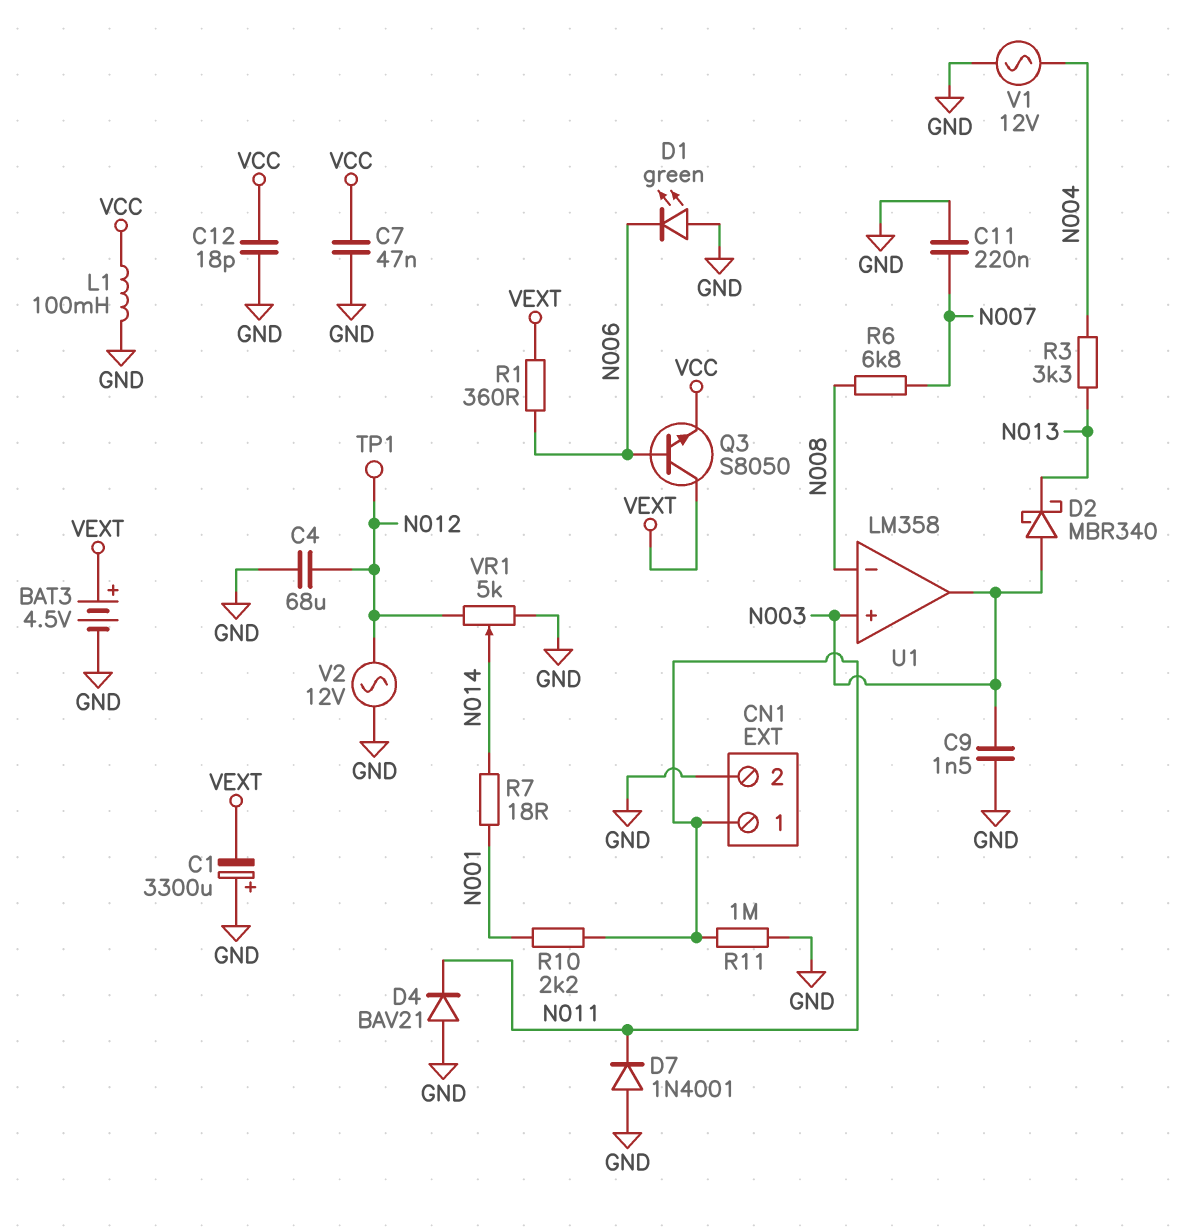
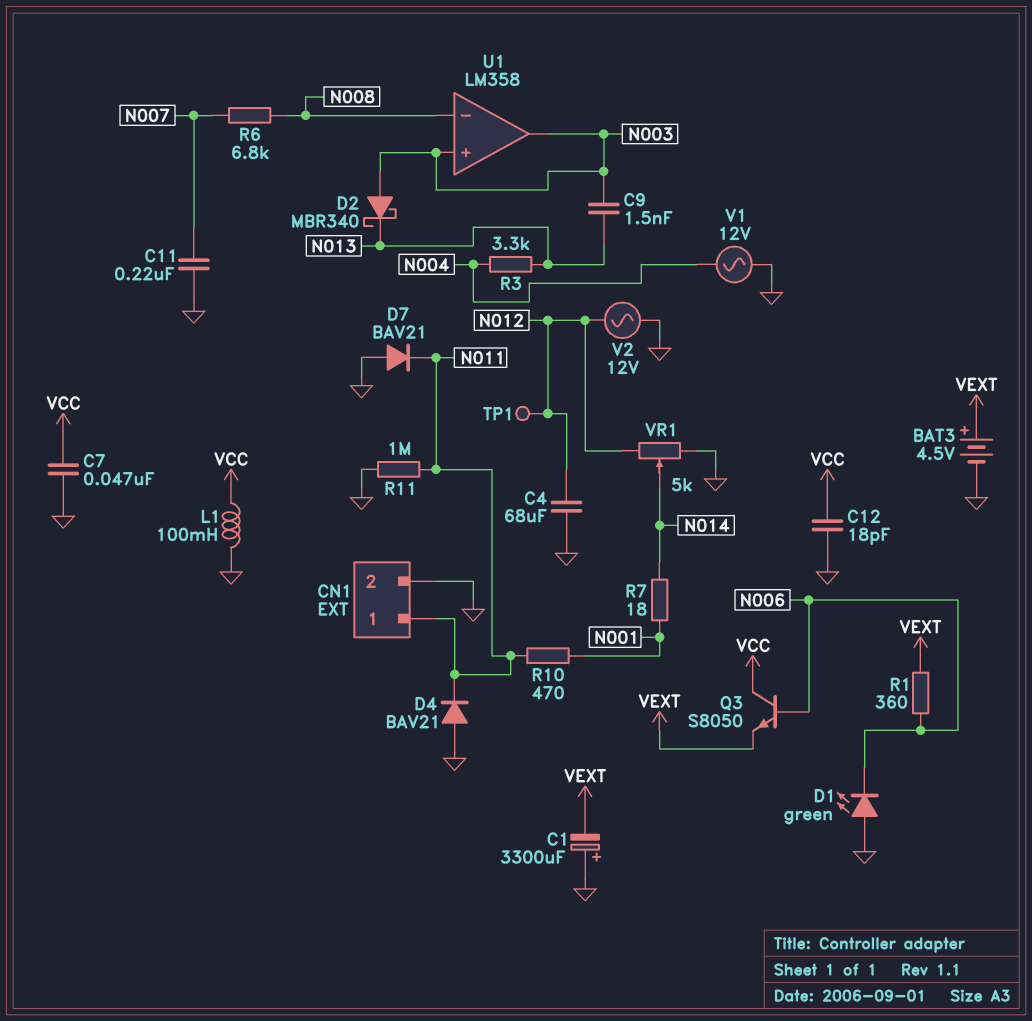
C9: 1.5nF (GND, N003) -> 1.5nF (N003, N013)
D7: diode 1N4001 (A GND, K N011) -> diode BAV21 (A GND, K N011)
Q3: NPN S8050 (B N006, C VEXT, E VCC) -> NPN S8050 (B N006, C VCC, E VEXT)
R10: 2.2k (N001, N011) -> 470 (N001, N011)

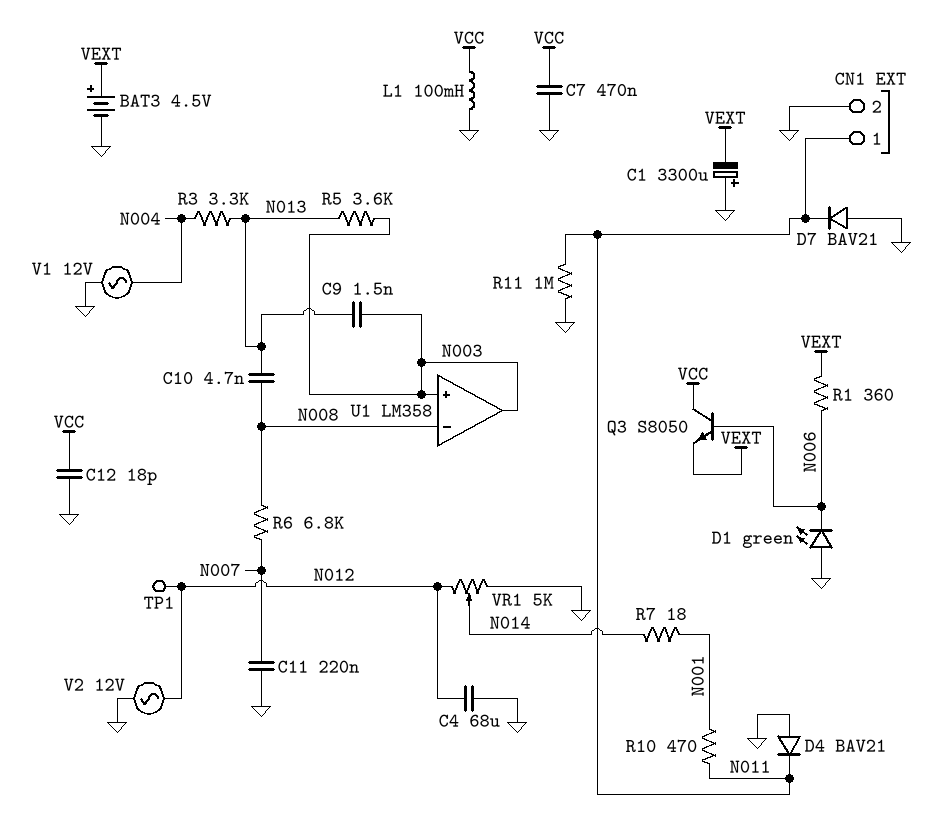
C7: 47nF (GND, VCC) -> 470nF (GND, VCC)
C10: none -> 4.7nF (N008, N013)
D2: schottky MBR340 (A N003, K N013) -> none
R5: none -> 3.6k (N003, N013)

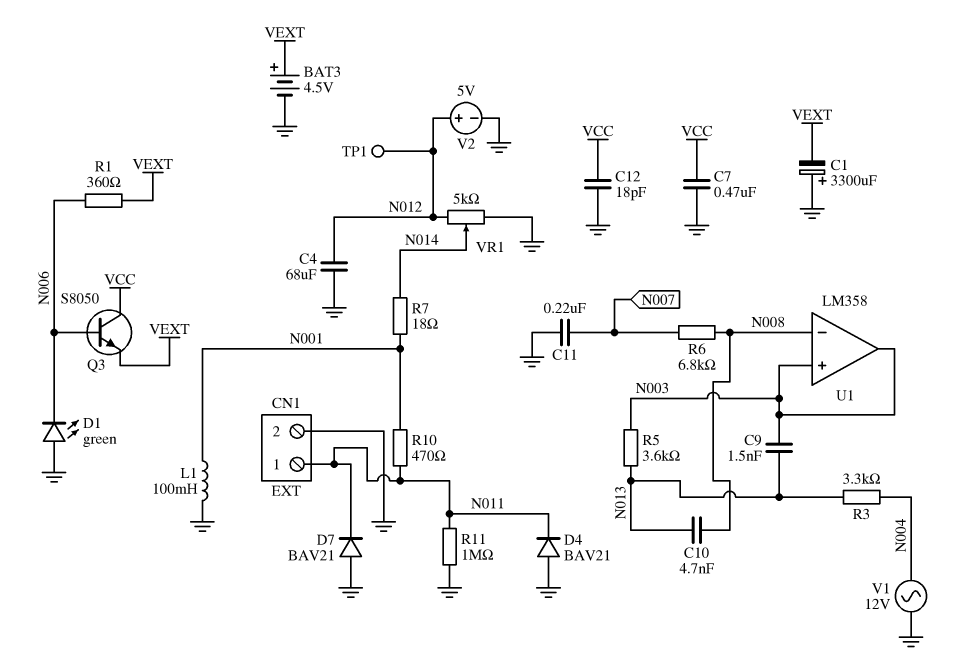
L1: 100mH (GND, VCC) -> 100mH (GND, N001)
V2: AC 12V (GND, N012) -> 5V (plus N012, minus GND)

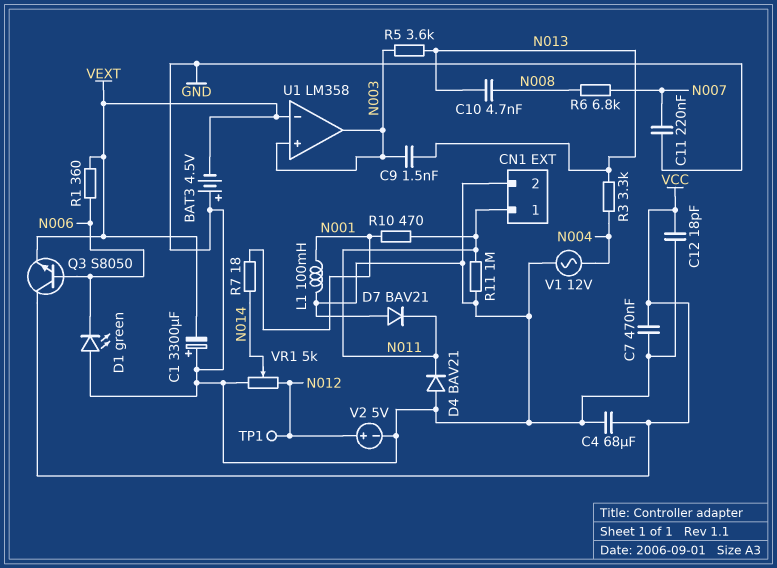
BAT3: 4.5V (plus VEXT, minus GND) -> 4.5V (plus GND, minus VEXT)
C4: 68uF (GND, N012) -> 68uF (GND, VCC)
U1 pin in-: N008 -> VEXT

